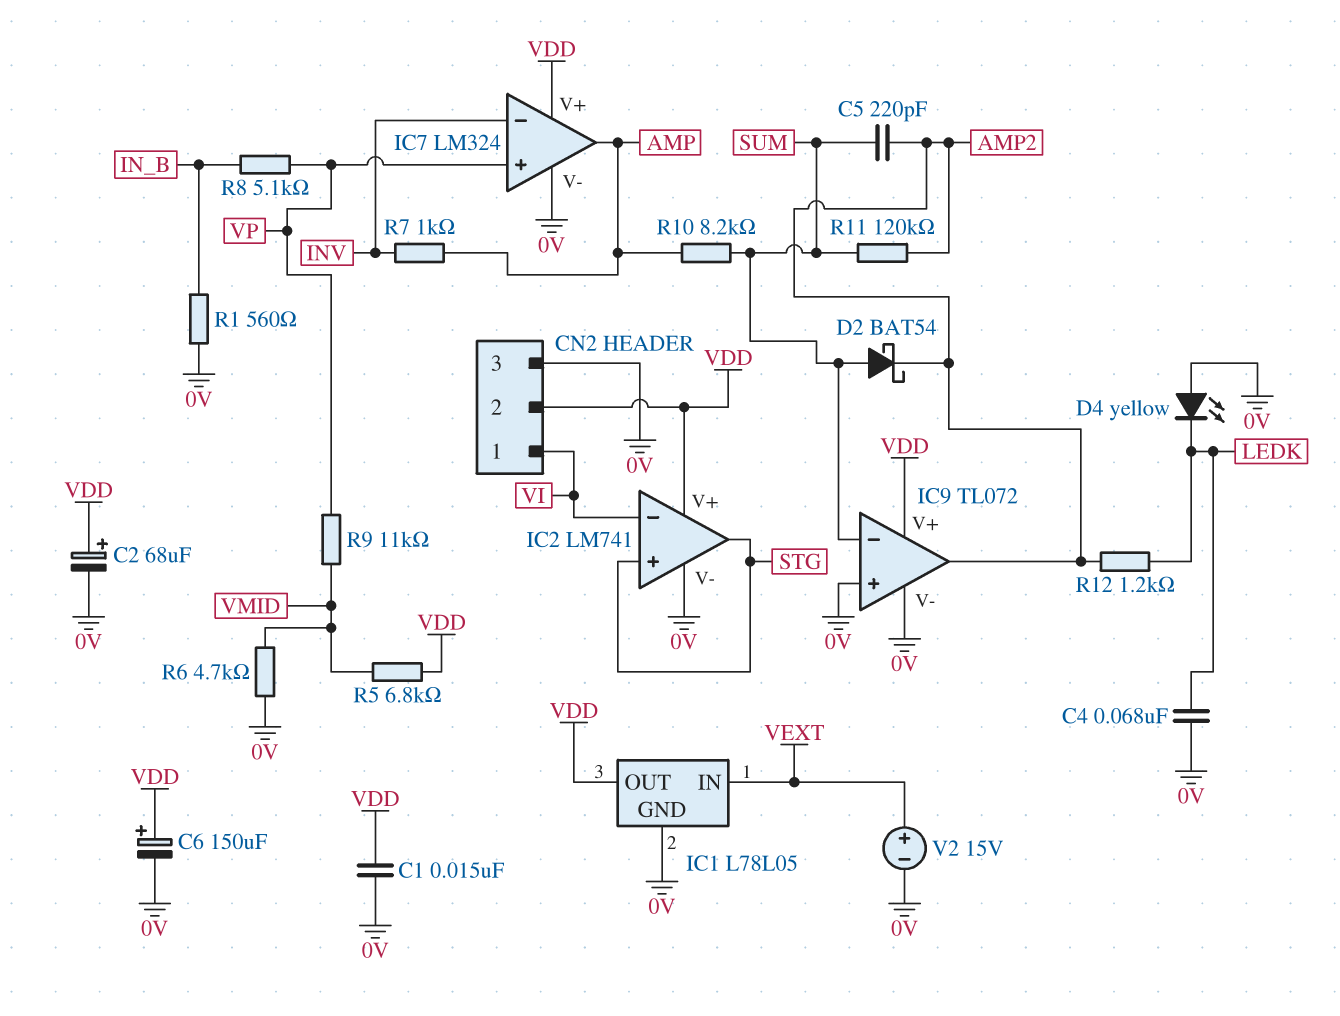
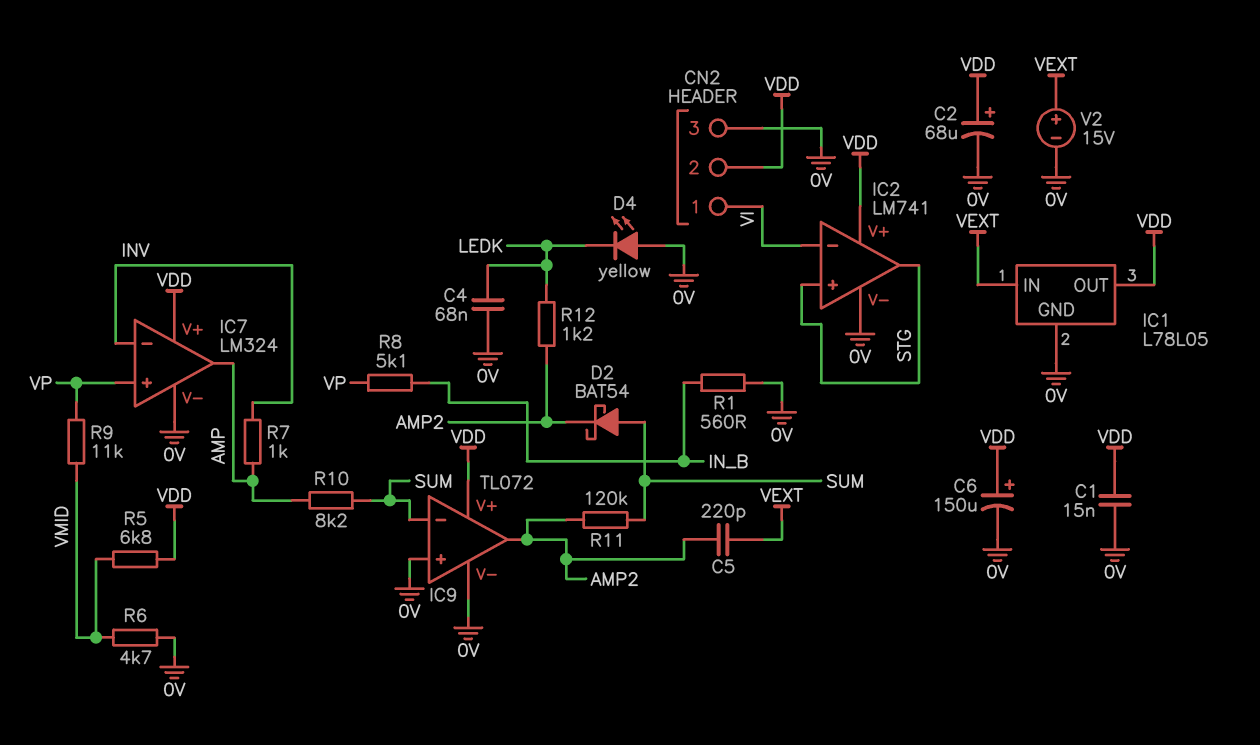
C5: 220pF (AMP2, SUM) -> 220pF (AMP2, VEXT)

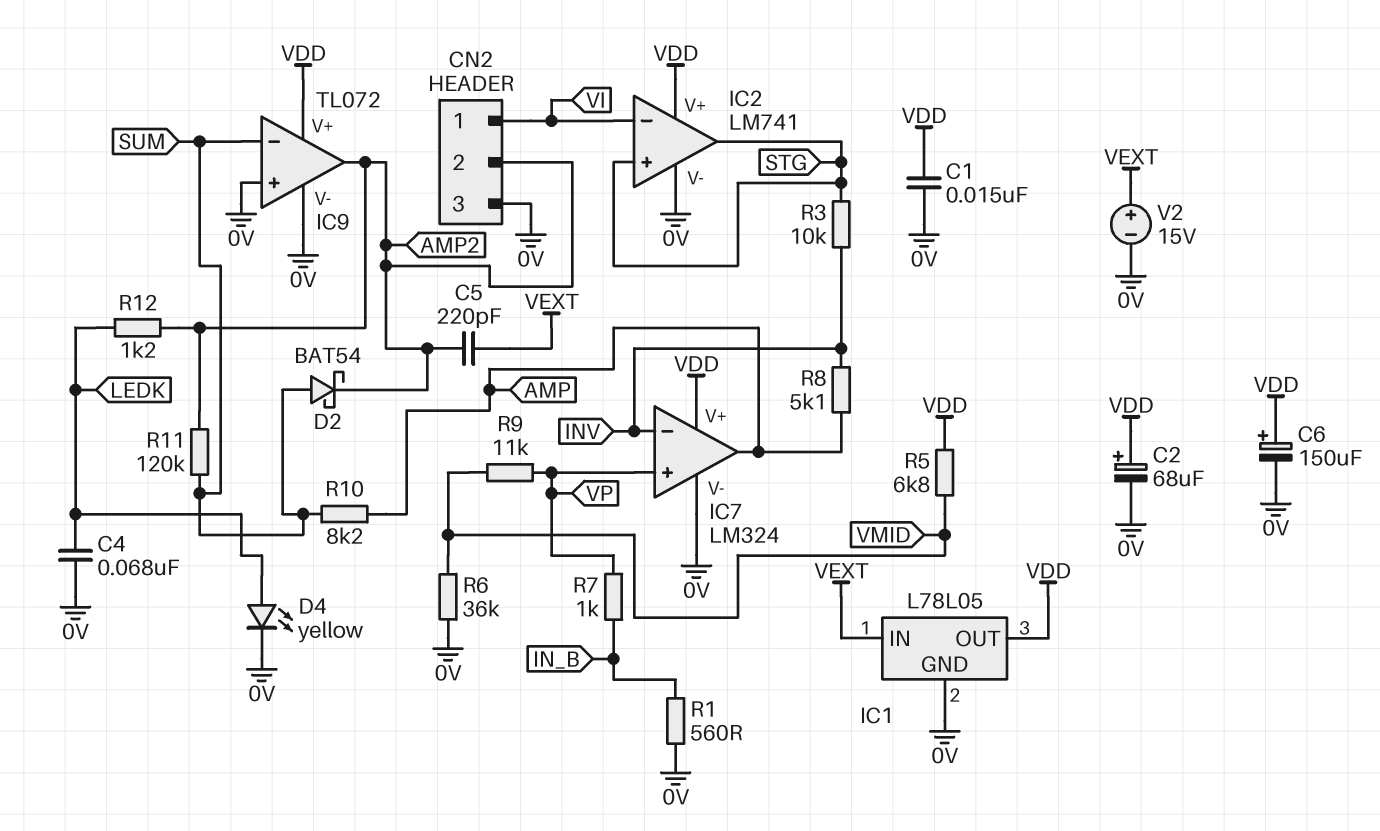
CN2 pin 2: VDD -> AMP2
D4: LED yellow (A 0V, K LEDK) -> LED yellow (A LEDK, K 0V)
R3: none -> 10k (INV, STG)
R6: 4.7k (0V, VMID) -> 36k (0V, VMID)
R7: 1k (AMP, INV) -> 1k (IN_B, VP)
R8: 5.1k (IN_B, VP) -> 5.1k (AMP, INV)

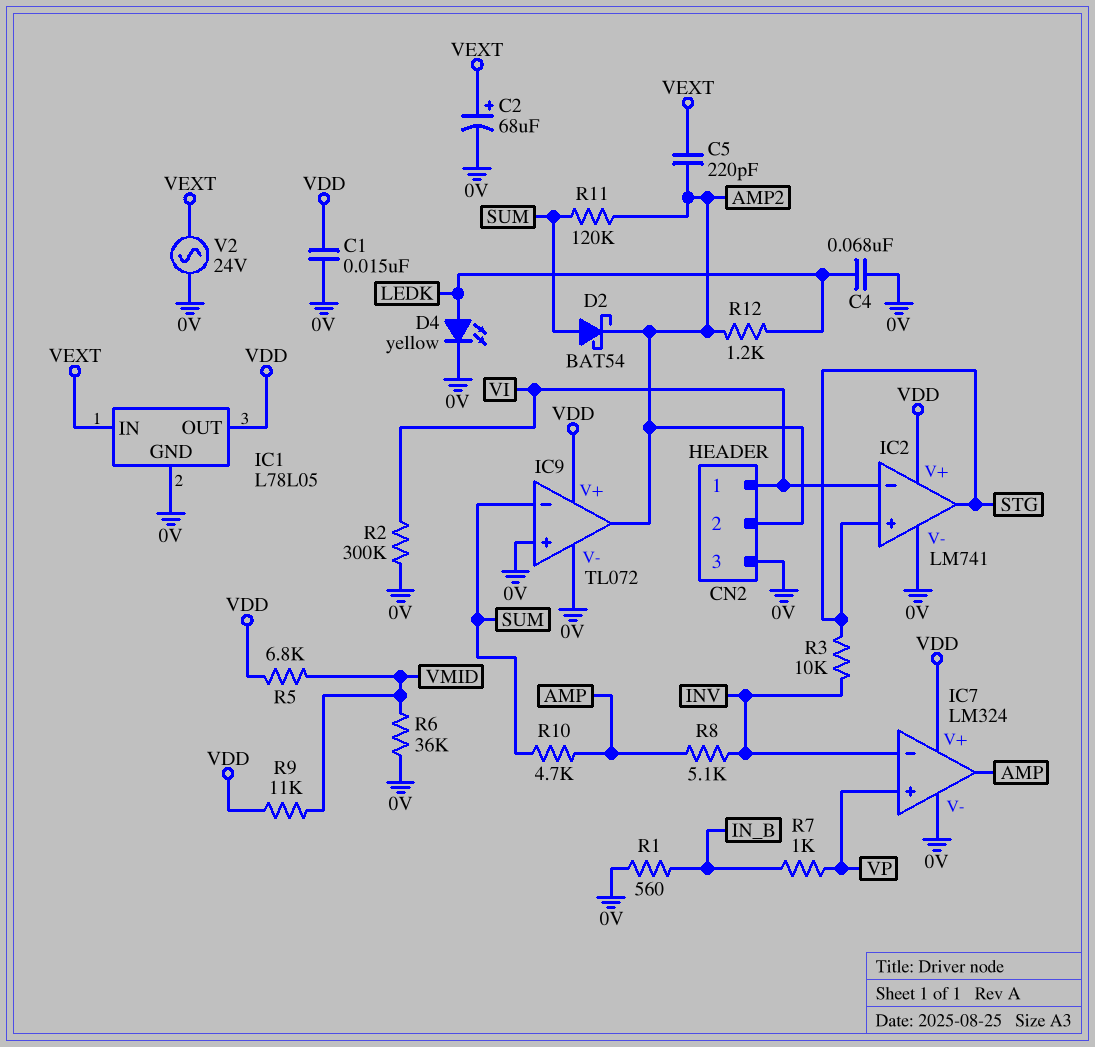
C2: 68uF (plus VDD, minus 0V) -> 68uF (plus VEXT, minus 0V)
C6: 150uF (plus VDD, minus 0V) -> none
R2: none -> 300k (0V, VI)
R9: 11k (VMID, VP) -> 11k (VDD, VMID)
R10: 8.2k (AMP, SUM) -> 4.7k (AMP, SUM)
V2: 15V (plus VEXT, minus 0V) -> AC 24V (0V, VEXT)

